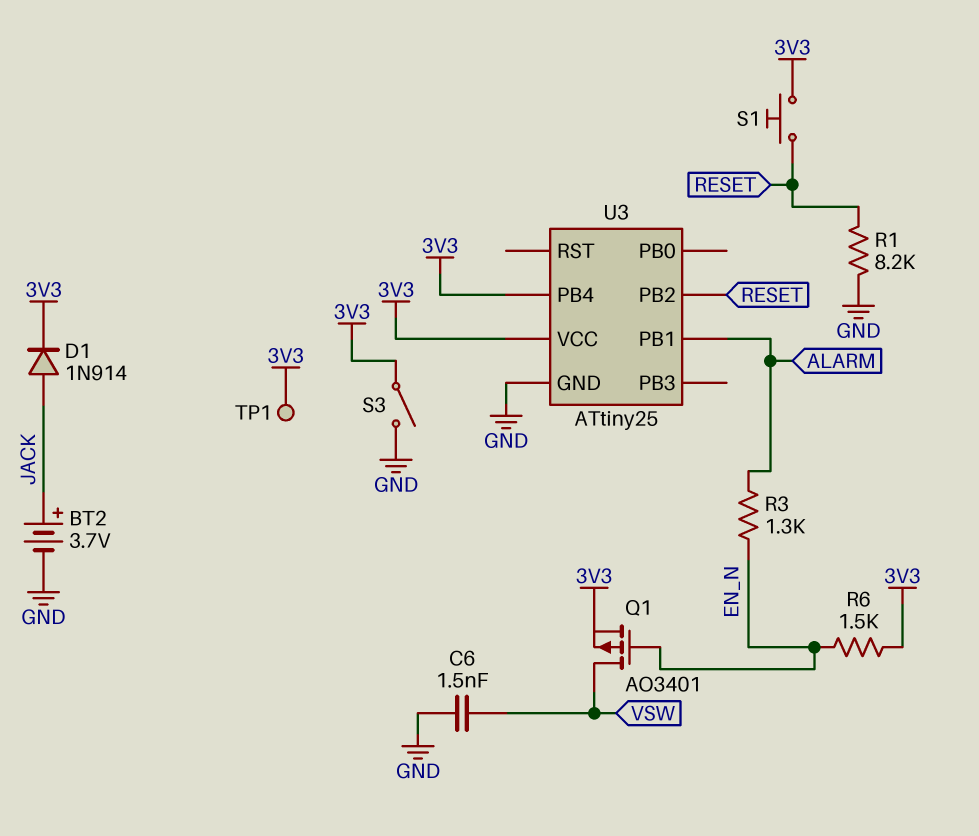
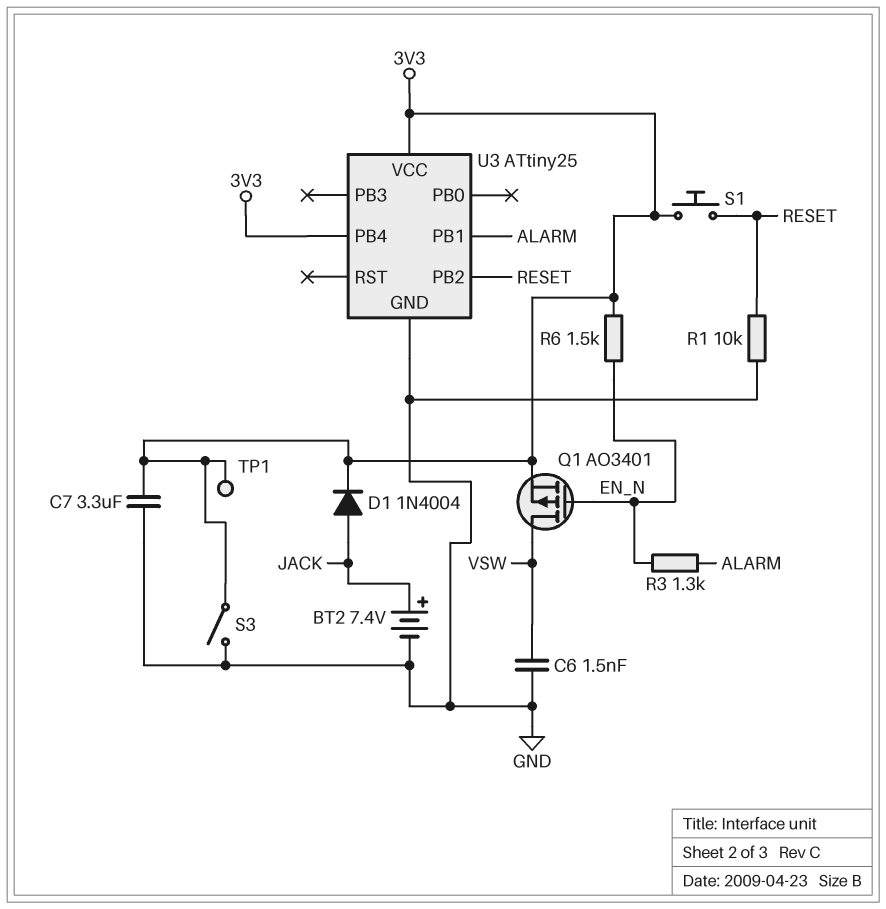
BT2: 3.7V (plus JACK, minus GND) -> 7.4V (plus JACK, minus GND)
C7: none -> 3.3uF (3V3, GND)
D1: diode 1N914 (A JACK, K 3V3) -> diode 1N4004 (A JACK, K 3V3)
R1: 8.2k (GND, RESET) -> 10k (GND, RESET)

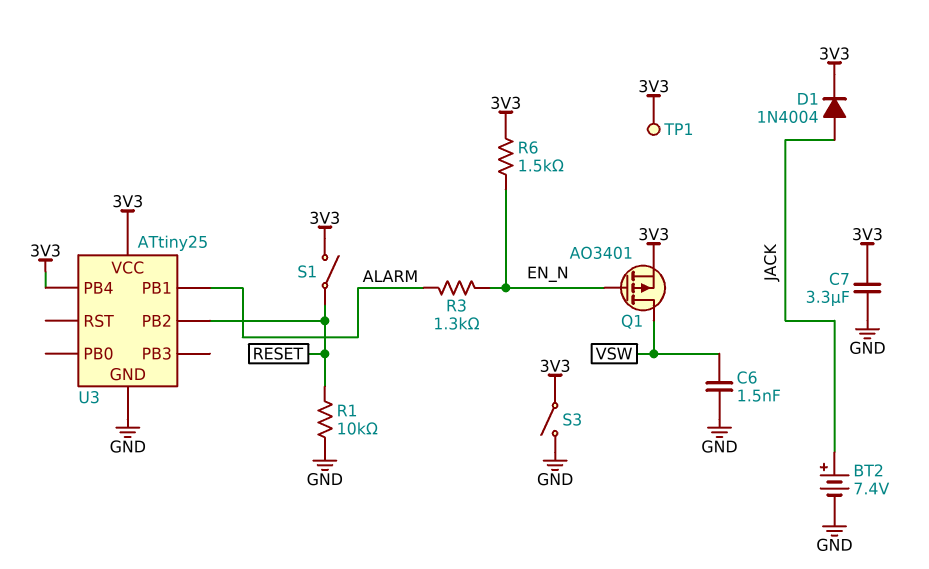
S1: button (3V3, RESET) -> switch (3V3, RESET)

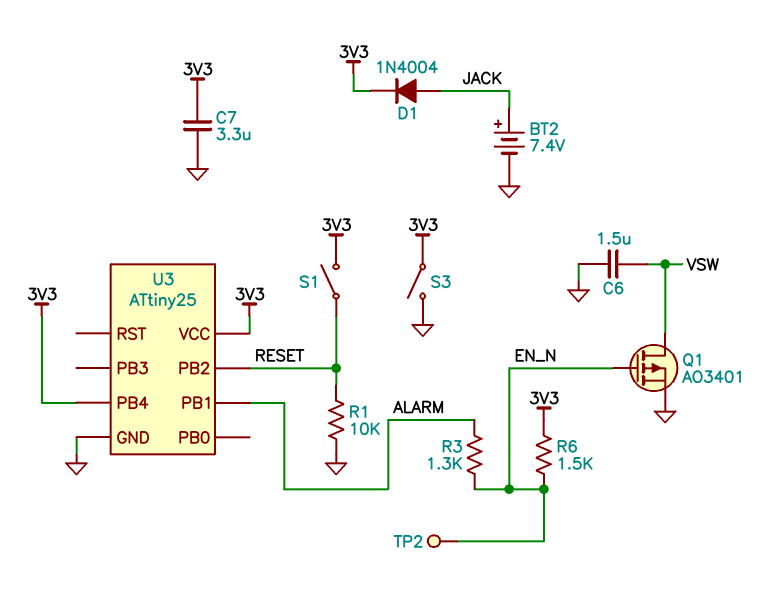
C6: 1.5nF (GND, VSW) -> 1.5uF (GND, VSW)
Q1: PMOS AO3401 (G EN_N, D VSW, S 3V3) -> PMOS AO3401 (G EN_N, D VSW, S GND)
TP1: test point (3V3) -> none
TP2: none -> test point (EN_N)

